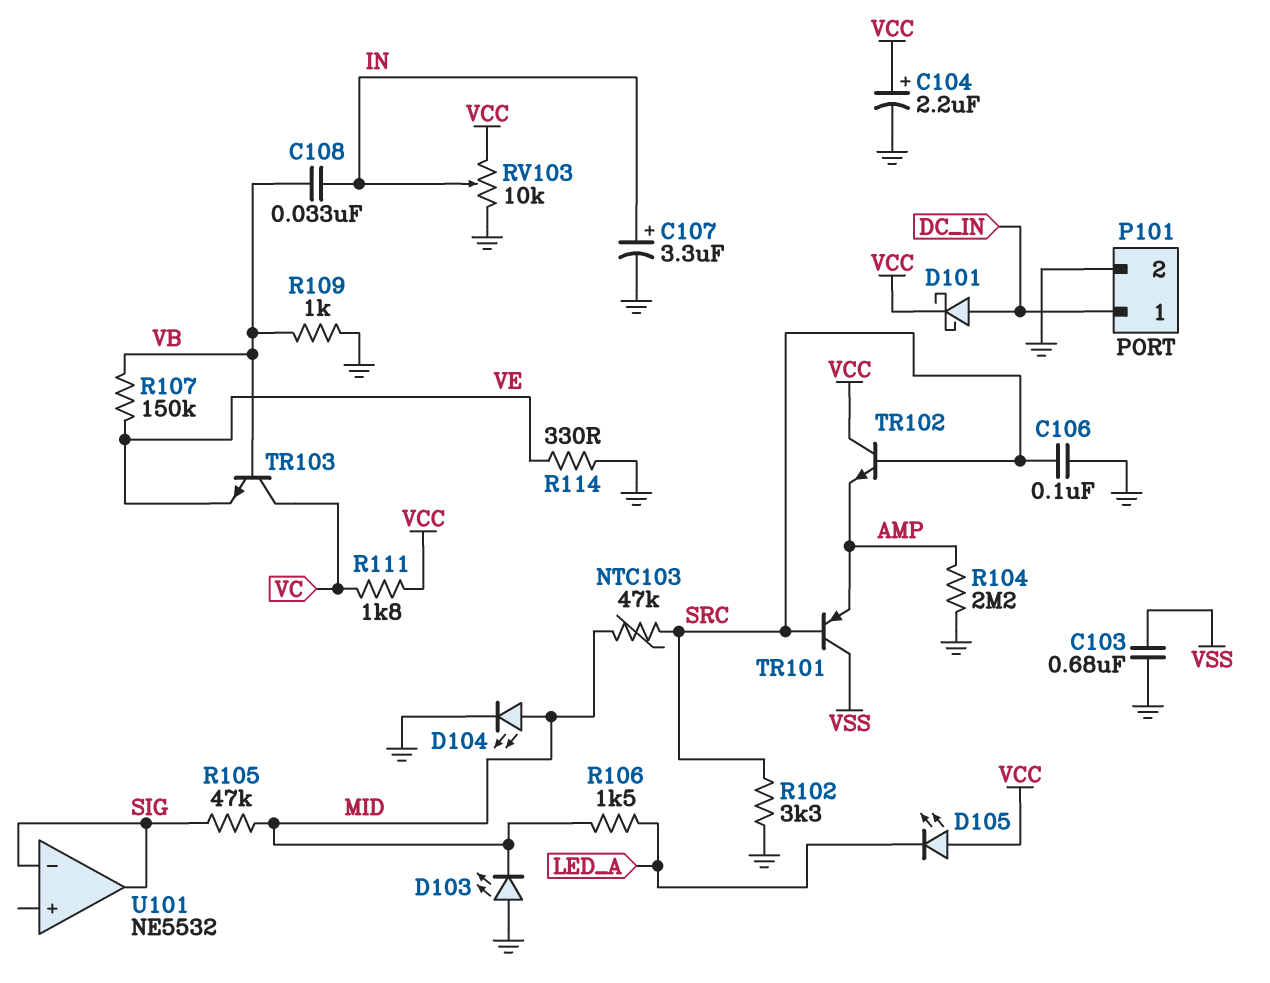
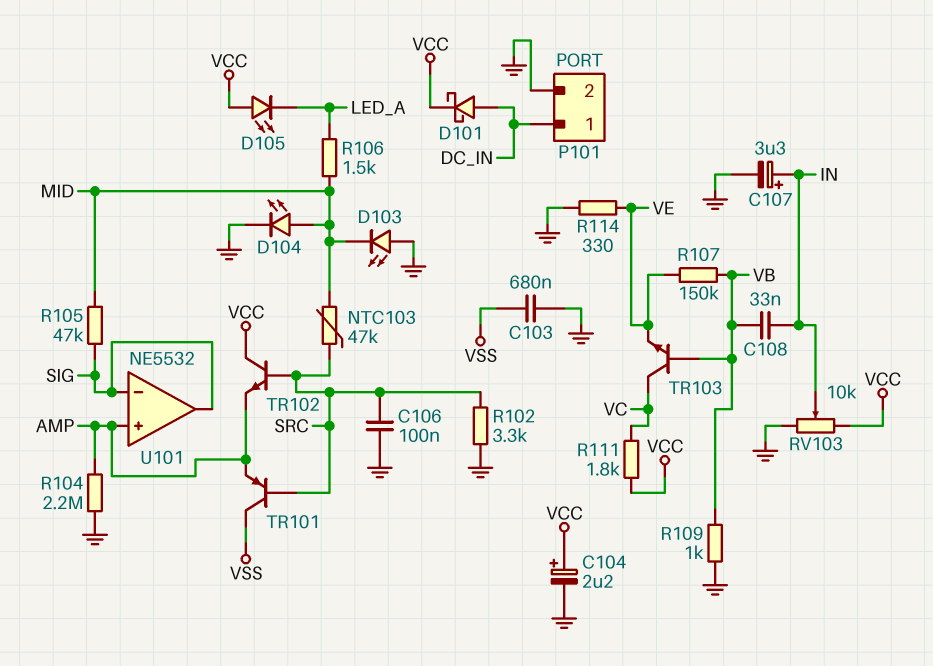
U101 pin in+: none -> AMP

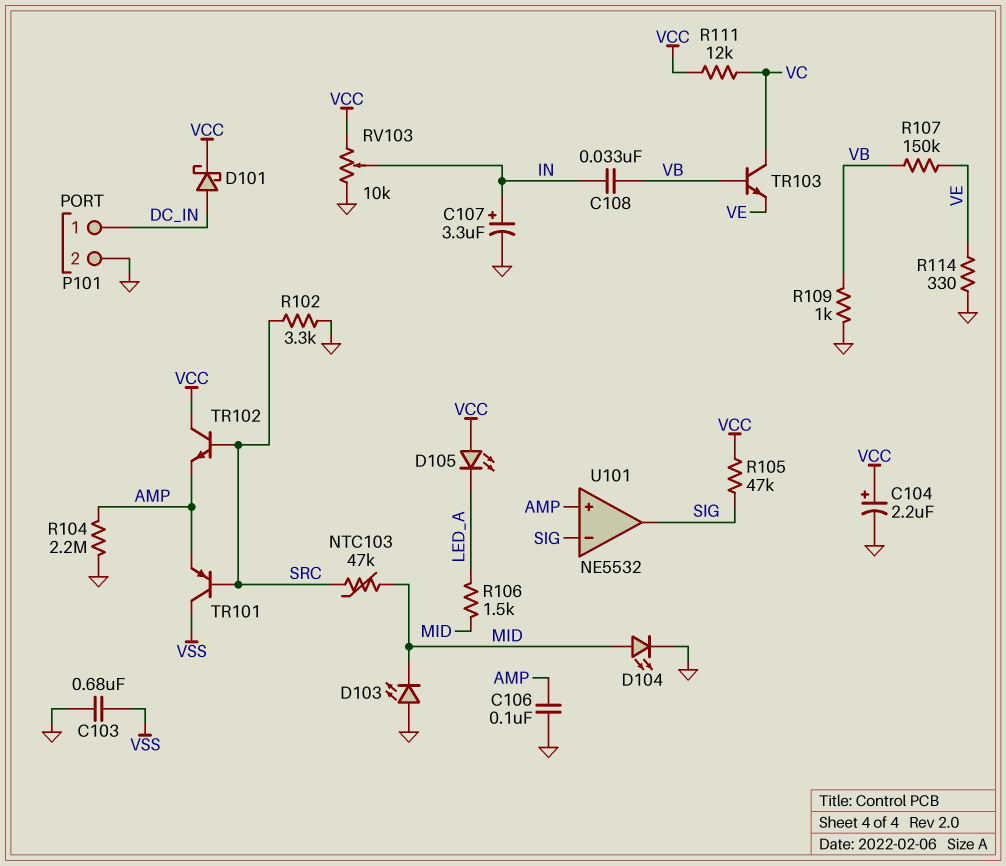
C106: 100nF (GND, SRC) -> 100nF (AMP, GND)
R105: 47k (MID, SIG) -> 47k (SIG, VCC)
R111: 1.8k (VC, VCC) -> 12k (VC, VCC)

